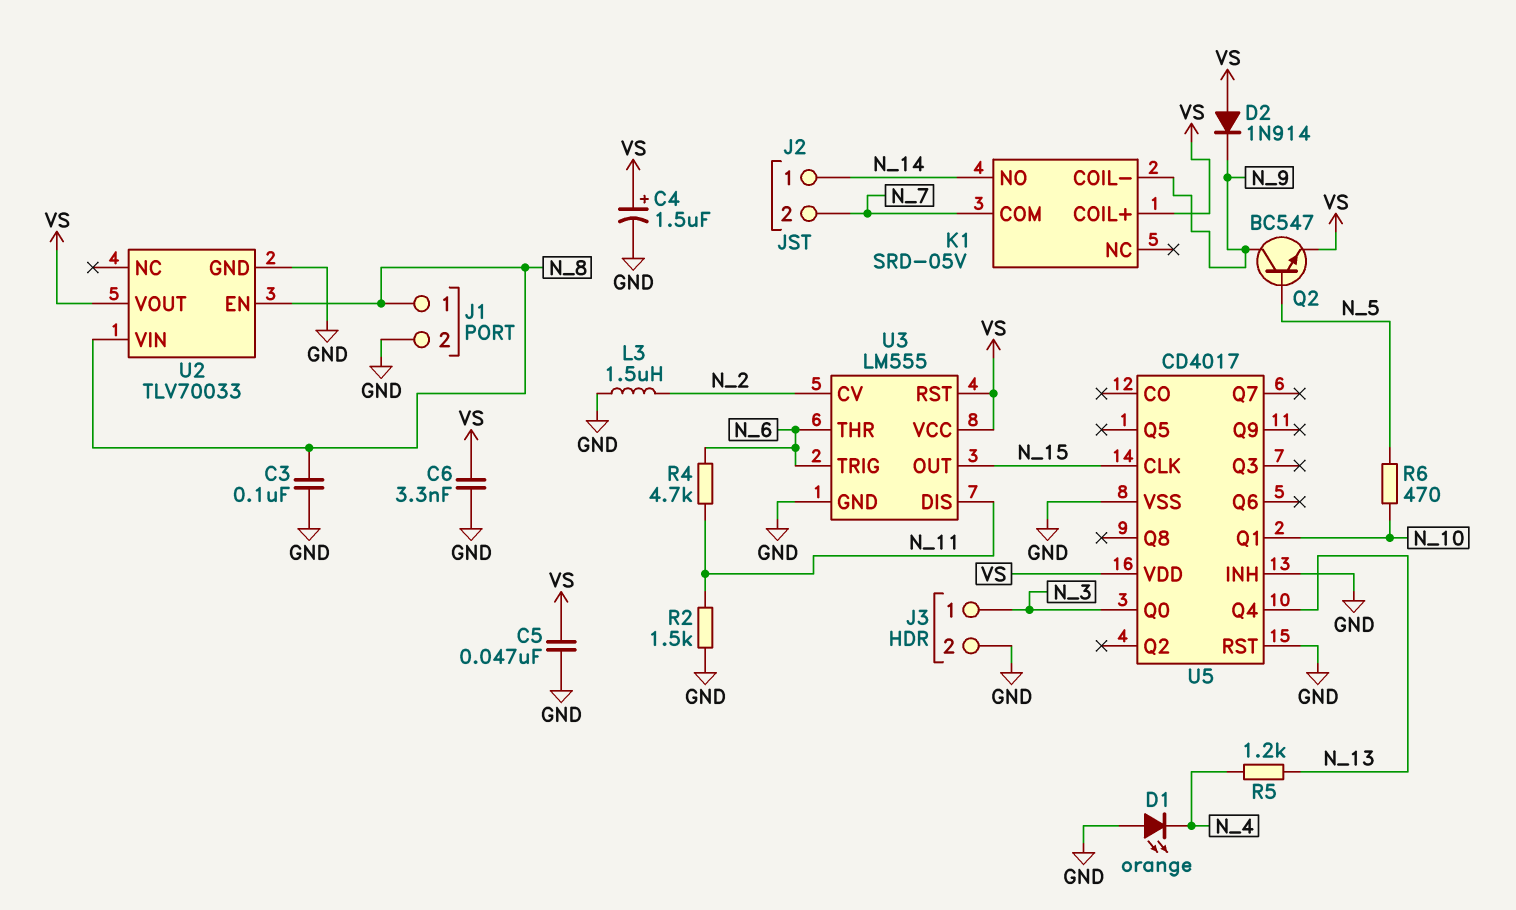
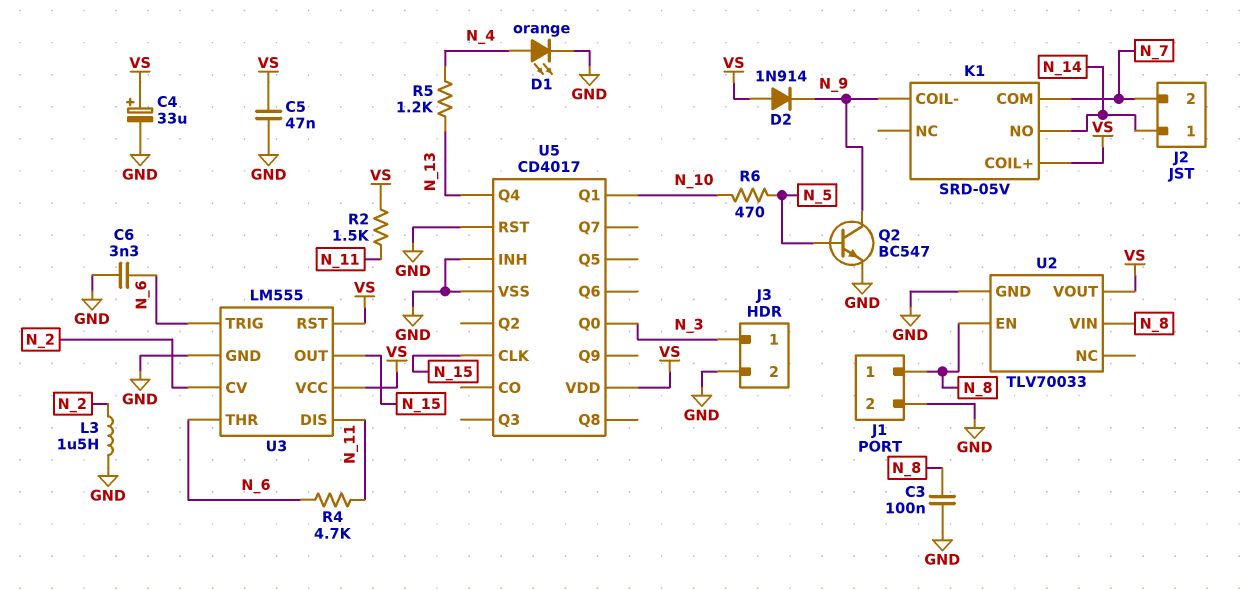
C4: 1.5uF (plus VS, minus GND) -> 33uF (plus VS, minus GND)
C6: 3.3nF (GND, VS) -> 3.3nF (GND, N_6)
D1: LED orange (A GND, K N_4) -> LED orange (A N_4, K GND)
Q2: NPN BC547 (B N_5, C N_9, E VS) -> NPN BC547 (B N_5, C N_9, E GND)
R2: 1.5k (GND, N_11) -> 1.5k (N_11, VS)

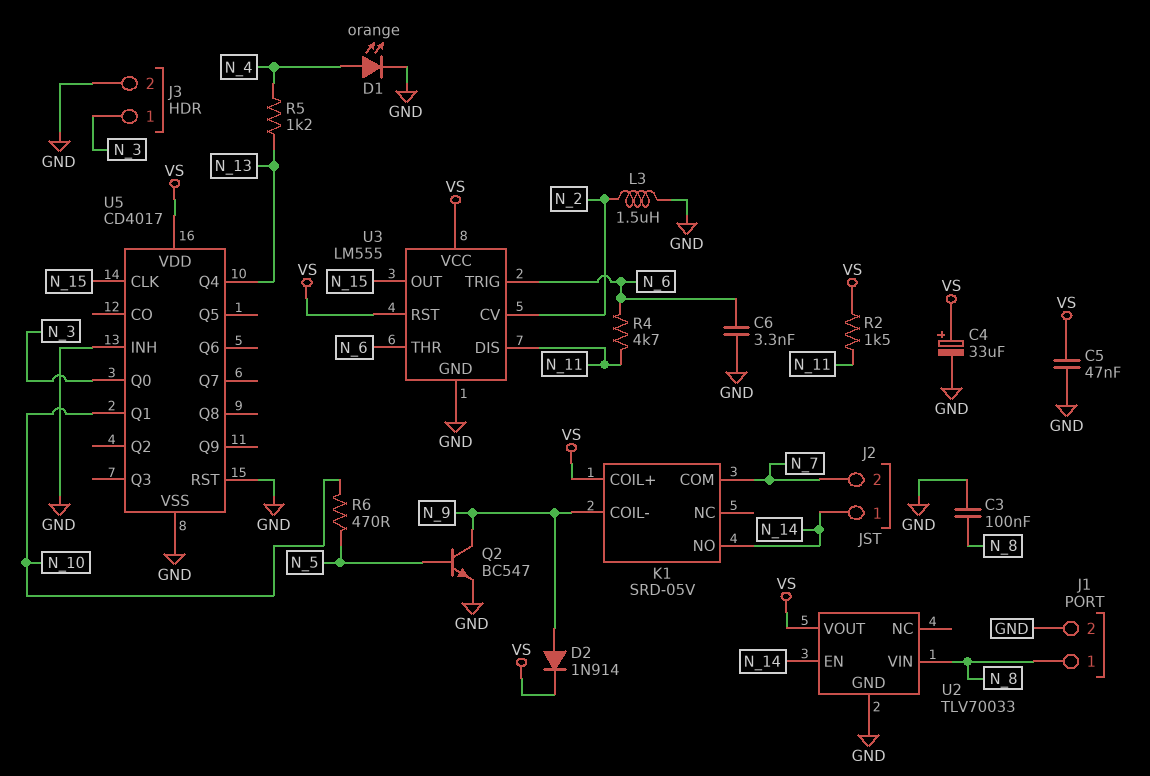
D2: diode 1N914 (A VS, K N_9) -> diode 1N914 (A N_9, K VS)
U2 pin EN: N_8 -> N_14

